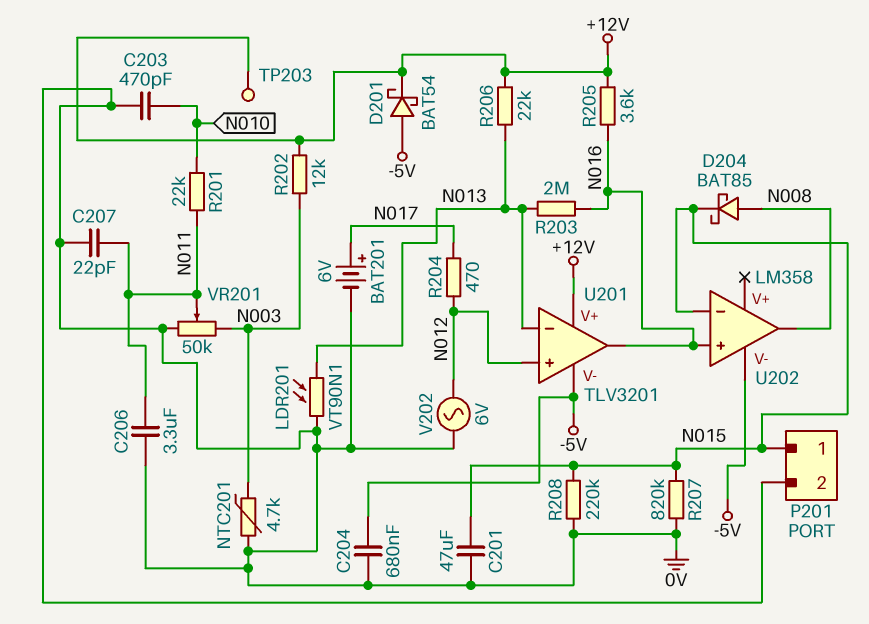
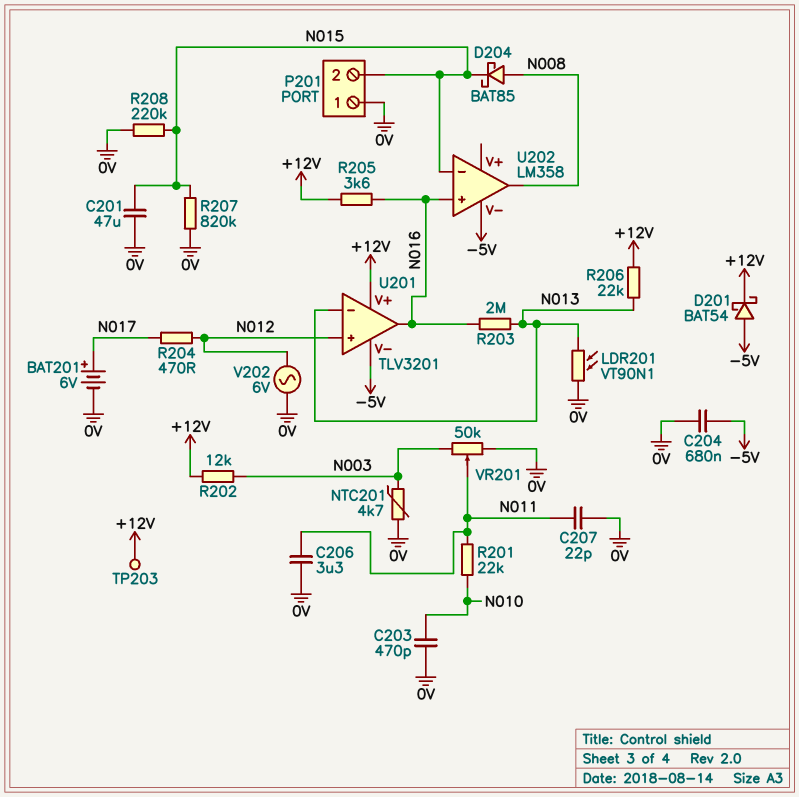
P201 pin 1: N015 -> 0V
P201 pin 2: 0V -> N015

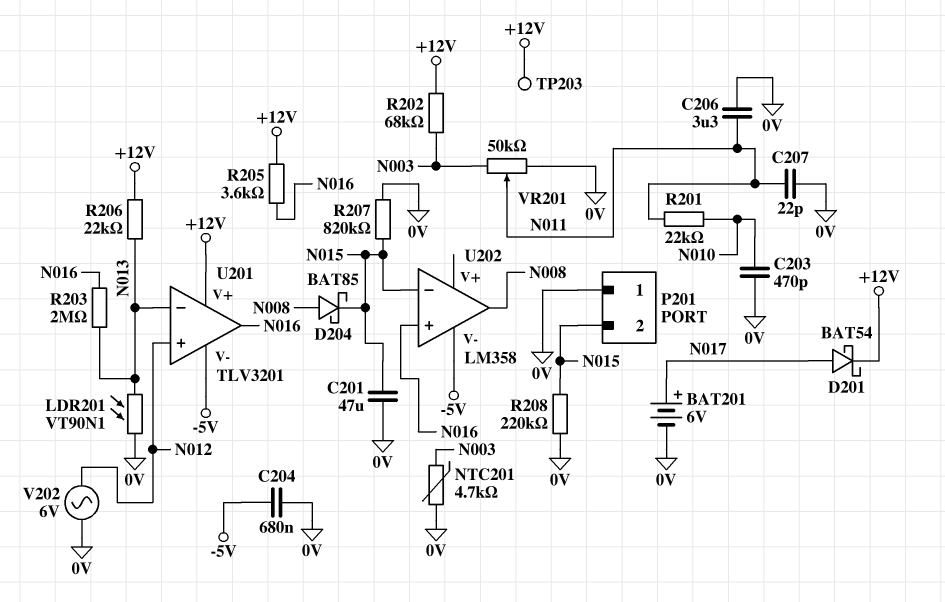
D201: schottky BAT54 (A -5V, K +12V) -> schottky BAT54 (A N017, K +12V)
R202: 12k (+12V, N003) -> 68k (+12V, N003)
R204: 470 (N012, N017) -> none

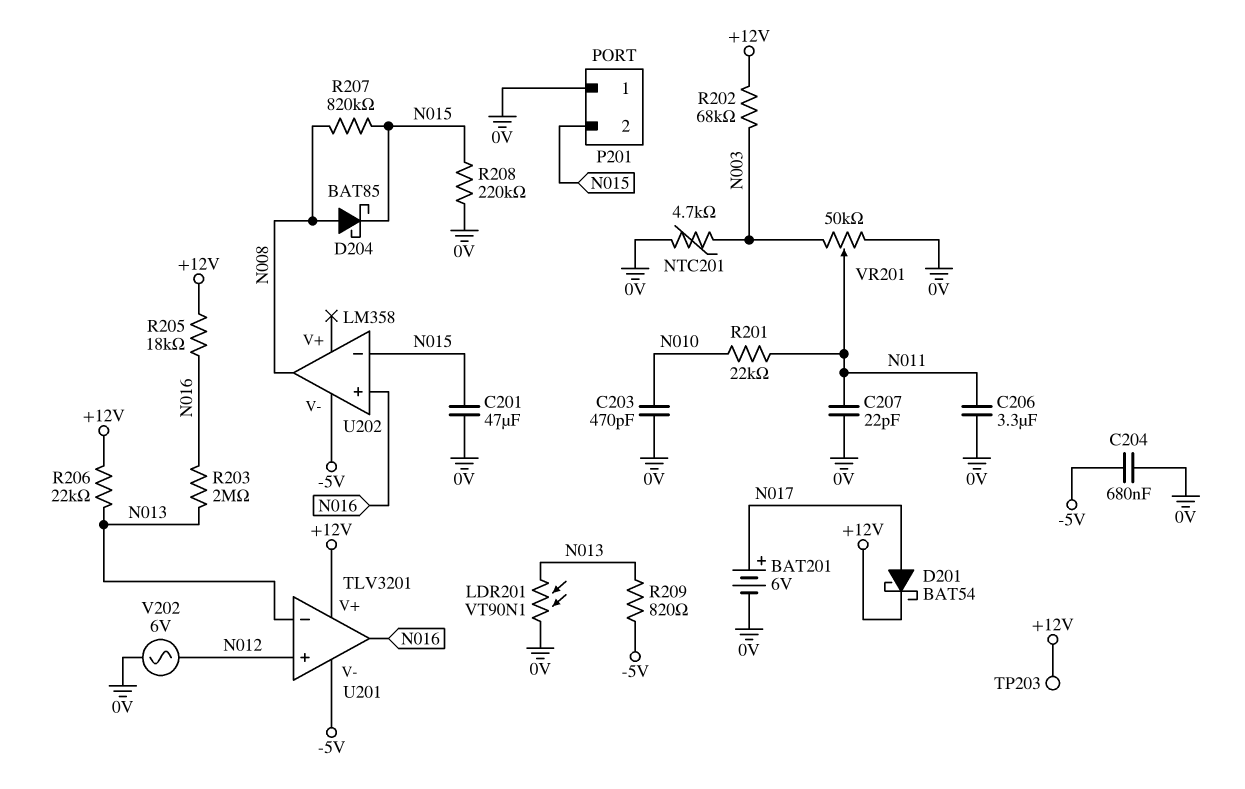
R205: 3.6k (+12V, N016) -> 18k (+12V, N016)
R207: 820k (0V, N015) -> 820k (N008, N015)
R209: none -> 820 (-5V, N013)

